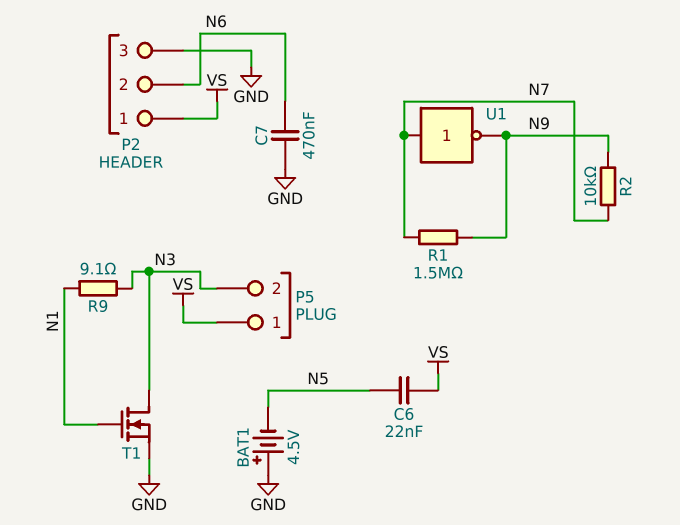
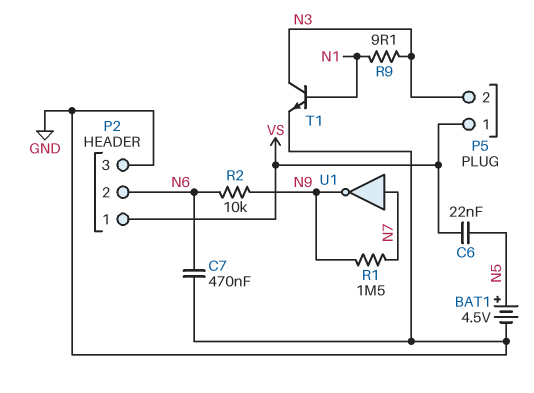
BAT1: 4.5V (plus GND, minus N5) -> 4.5V (plus N5, minus GND)
R2: 10k (N7, N9) -> 10k (N6, N9)
T1: NMOS (G N1, D N3, S GND) -> NPN (B N1, C N3, E GND)

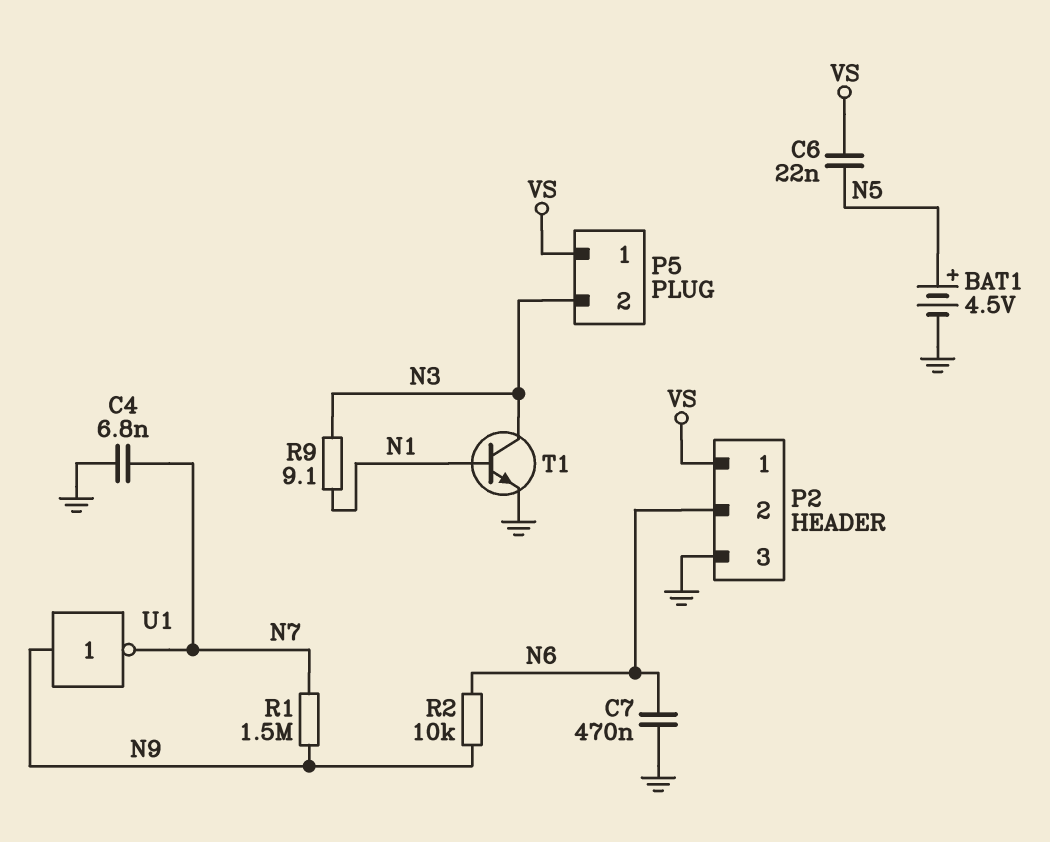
C4: none -> 6.8nF (GND, N7)
U1: NOT (in N7, out N9) -> NOT (in N9, out N7)

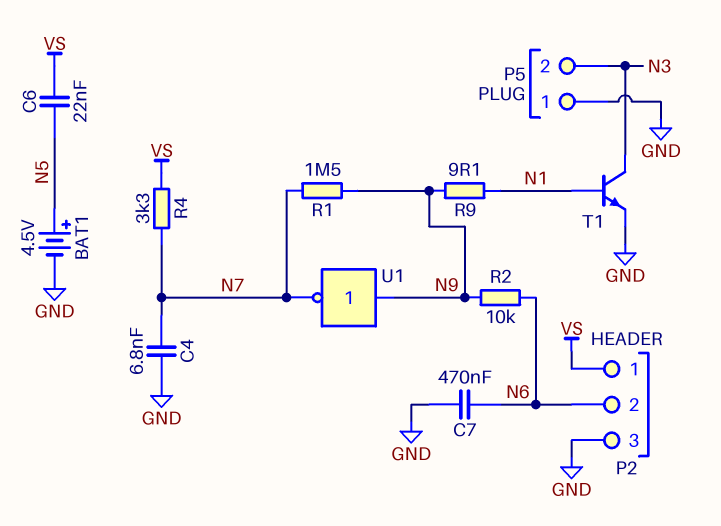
P5 pin 1: VS -> GND
R4: none -> 3.3k (N7, VS)
R9: 9.1 (N1, N3) -> 9.1 (N1, N9)

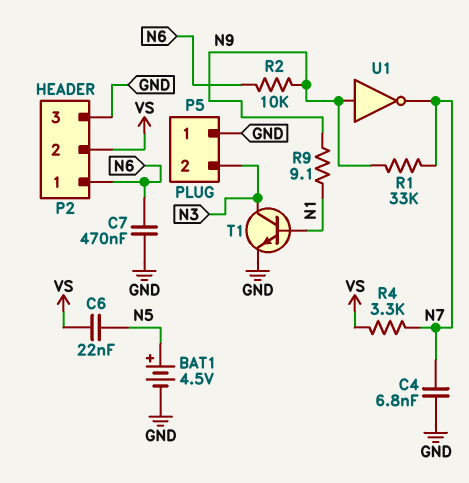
P2 pin 1: VS -> N6
P2 pin 2: N6 -> VS
R1: 1.5M (N7, N9) -> 33k (N7, N9)

